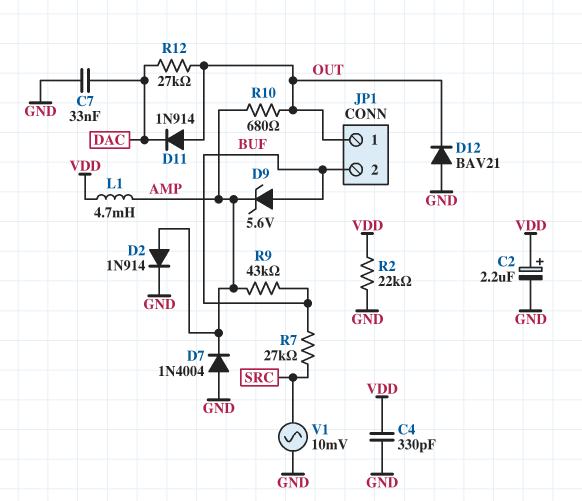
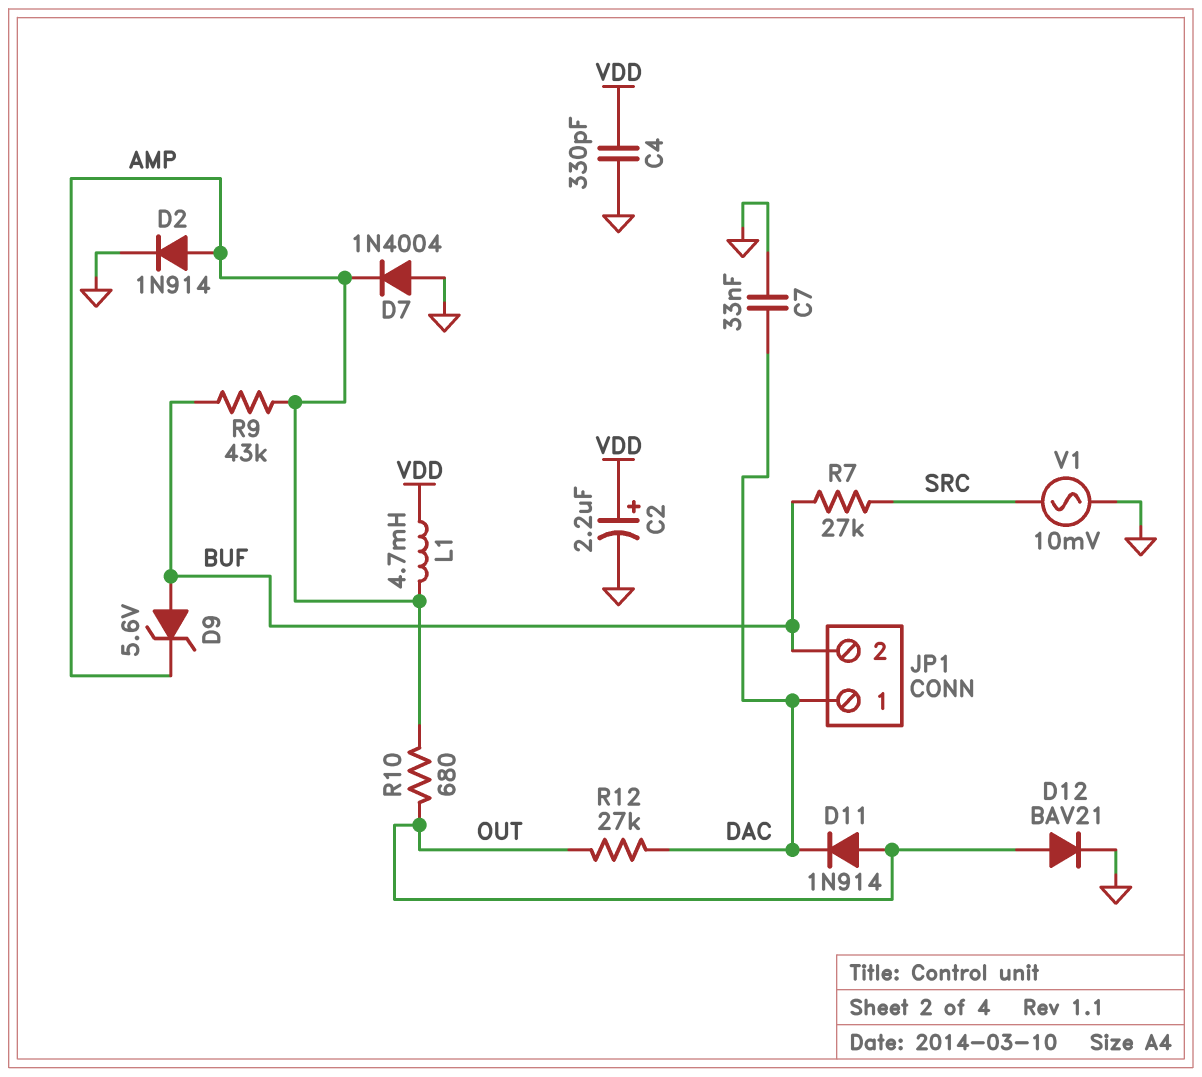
D12: diode BAV21 (A GND, K OUT) -> diode BAV21 (A OUT, K GND)
JP1 pin 1: OUT -> DAC
R2: 22k (GND, VDD) -> none

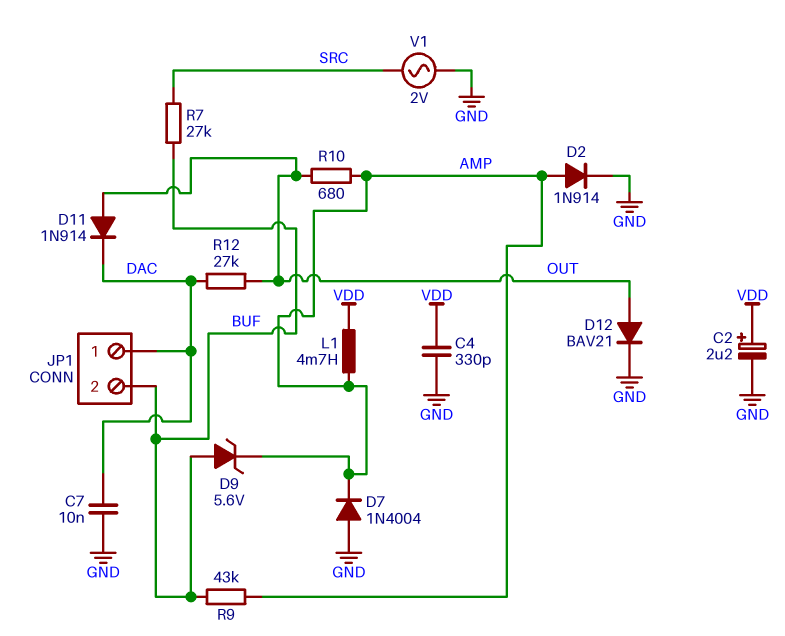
C7: 33nF (DAC, GND) -> 10nF (DAC, GND)
V1: AC 10mV (GND, SRC) -> AC 2V (GND, SRC)

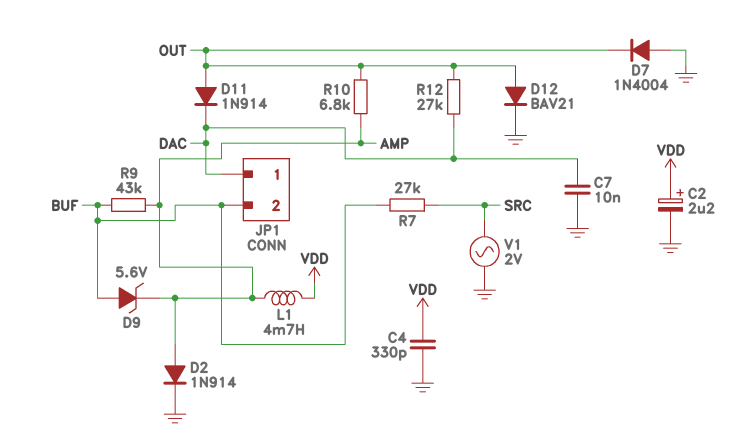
D7: diode 1N4004 (A GND, K AMP) -> diode 1N4004 (A GND, K OUT)
R10: 680 (AMP, OUT) -> 6.8k (AMP, OUT)

